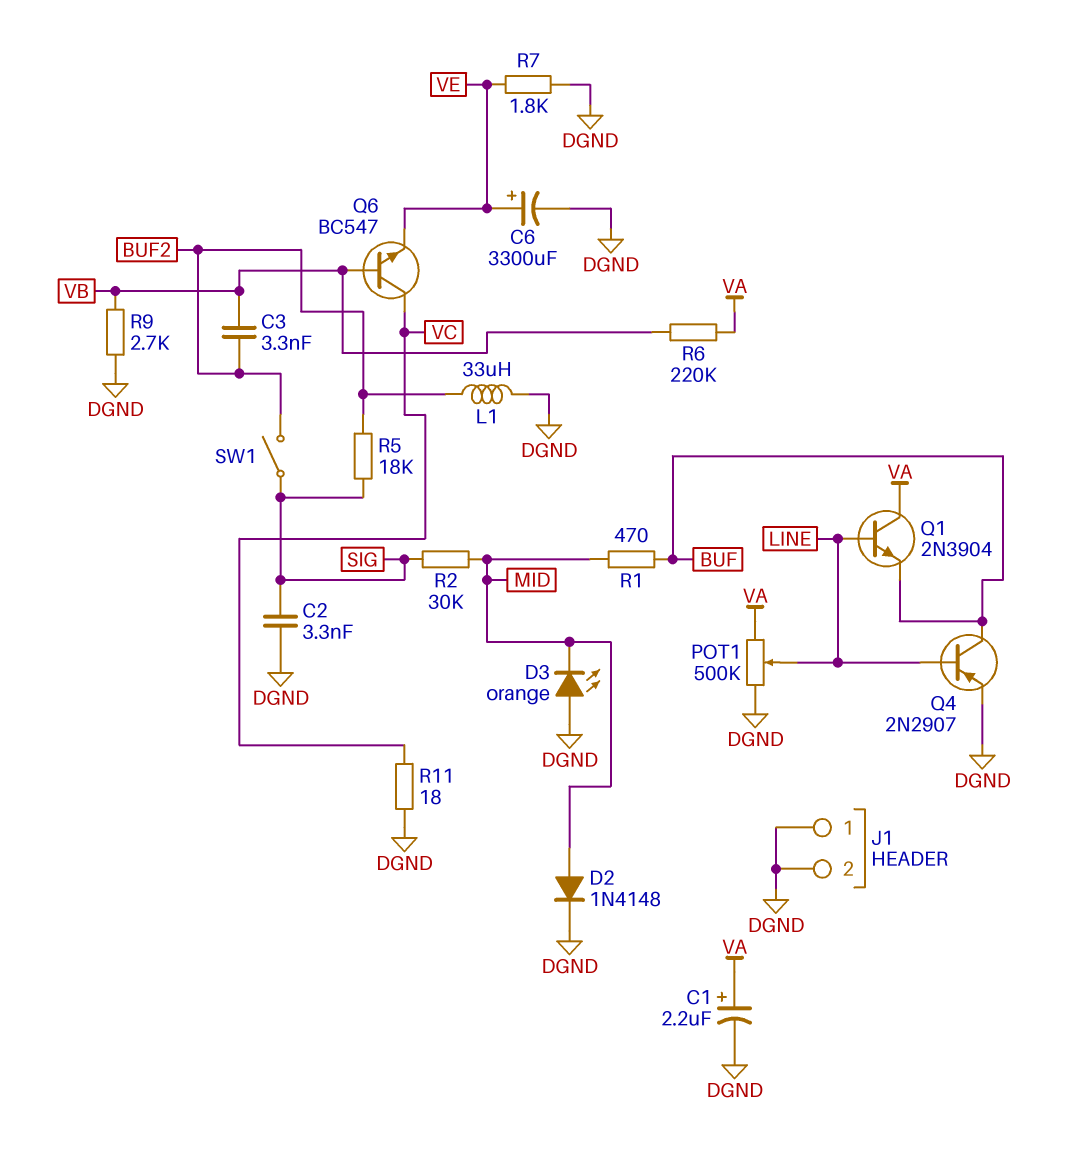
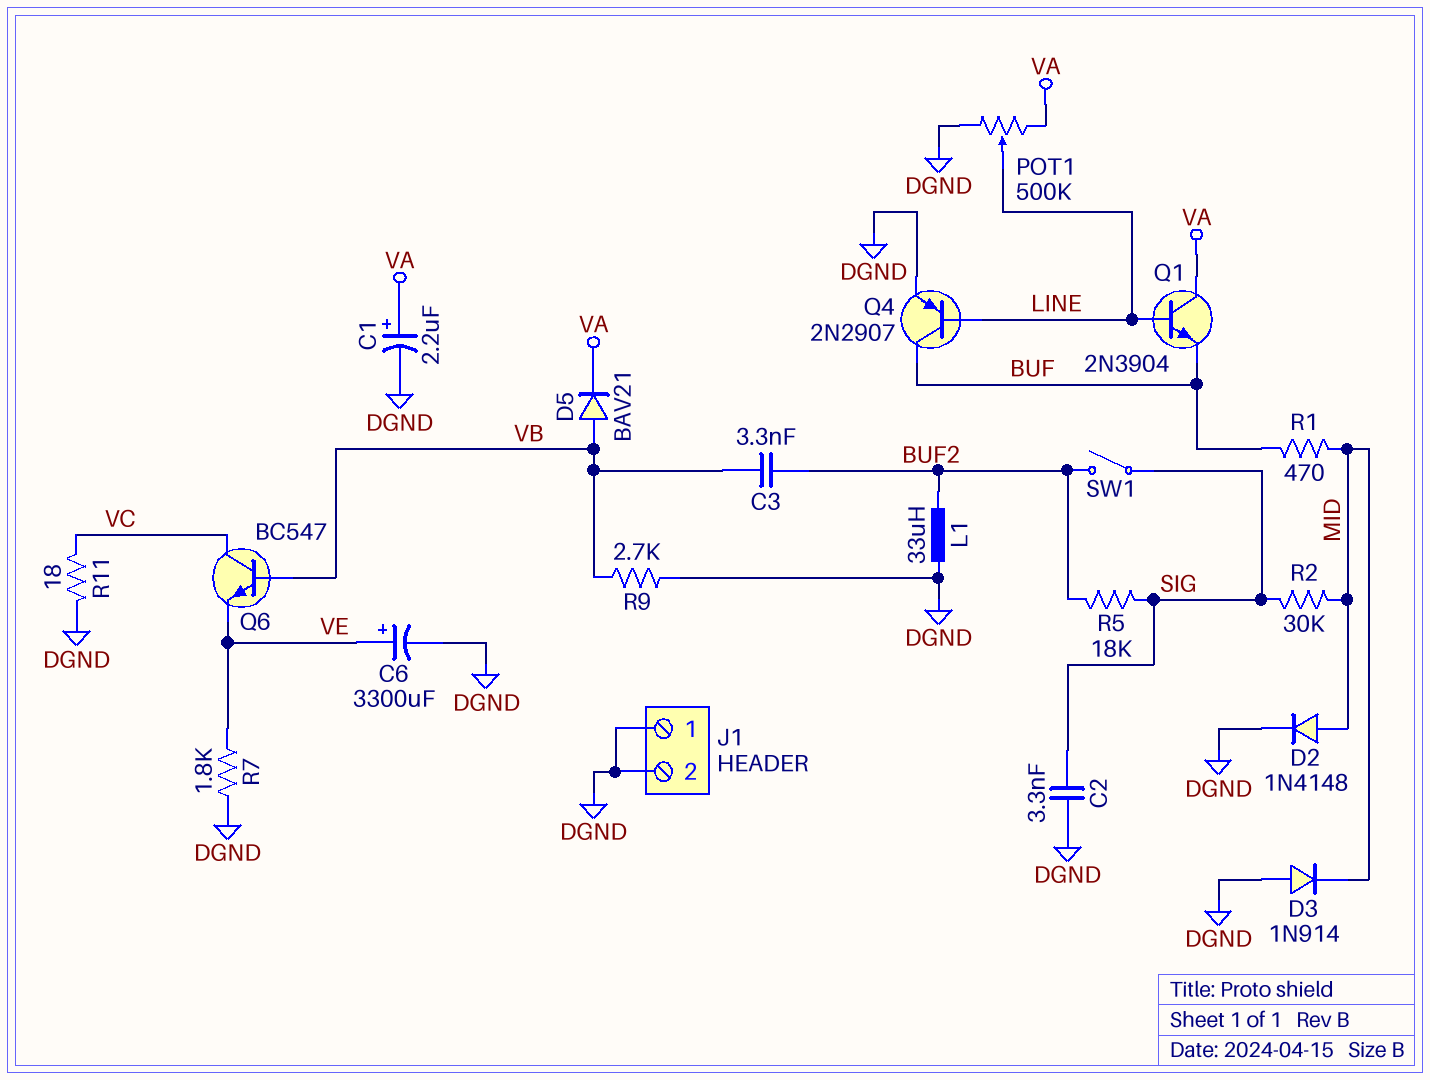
D3: LED orange (A DGND, K MID) -> diode 1N914 (A DGND, K MID)
D5: none -> diode BAV21 (A VB, K VA)
R6: 220k (VA, VB) -> none

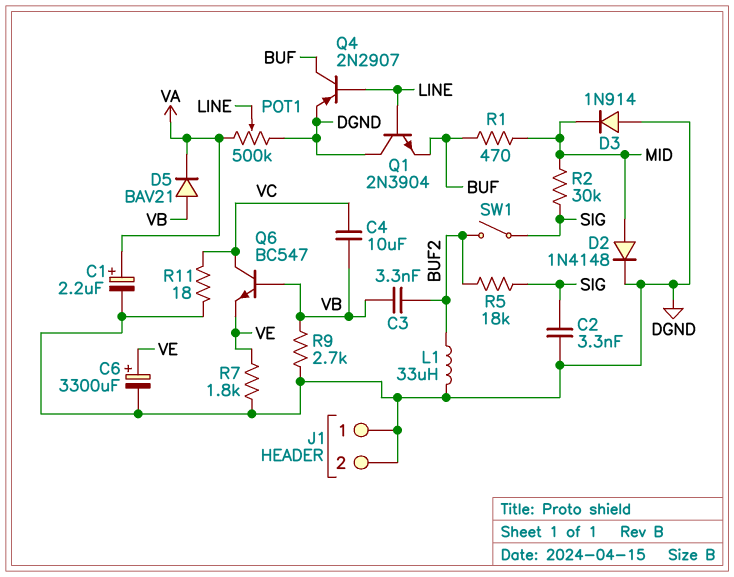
C4: none -> 10uF (VB, VC)
Q1: NPN 2N3904 (B LINE, C VA, E BUF) -> NPN 2N3904 (B LINE, C DGND, E BUF)

